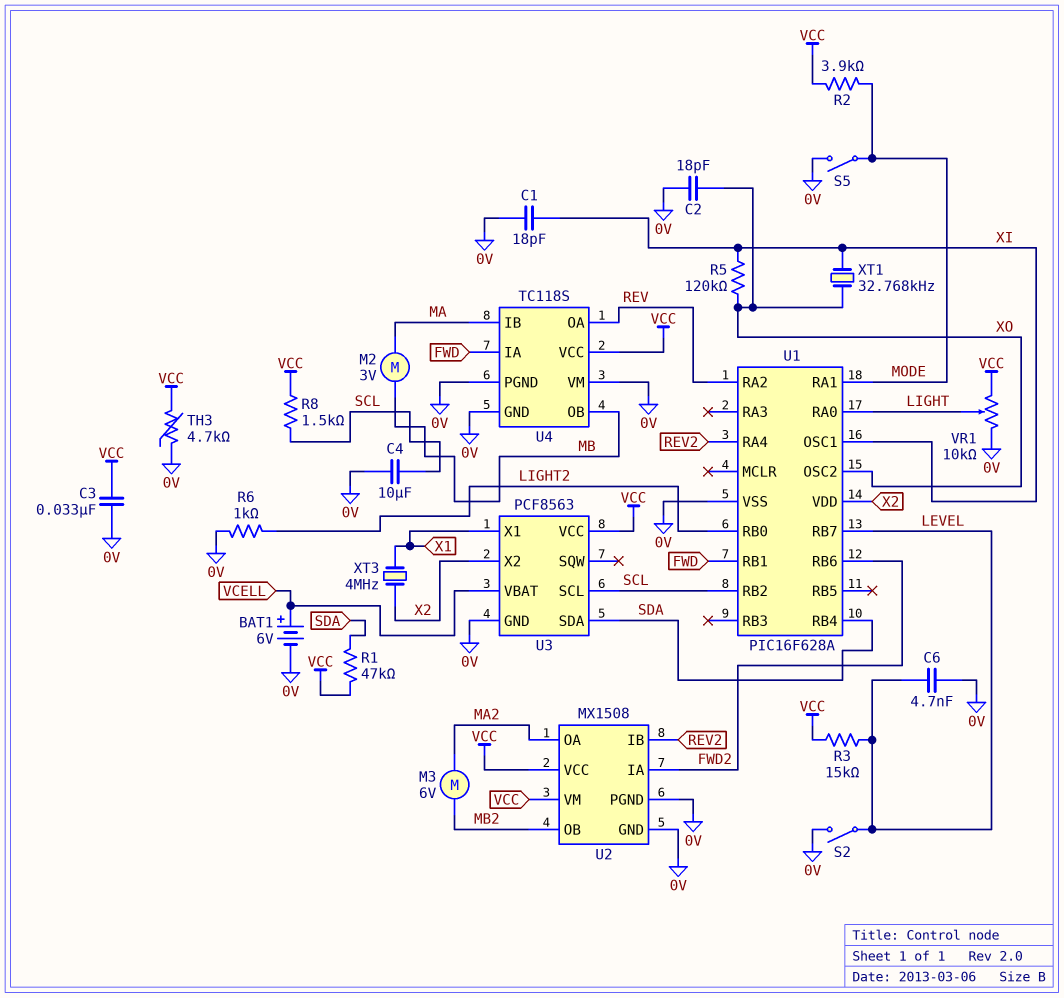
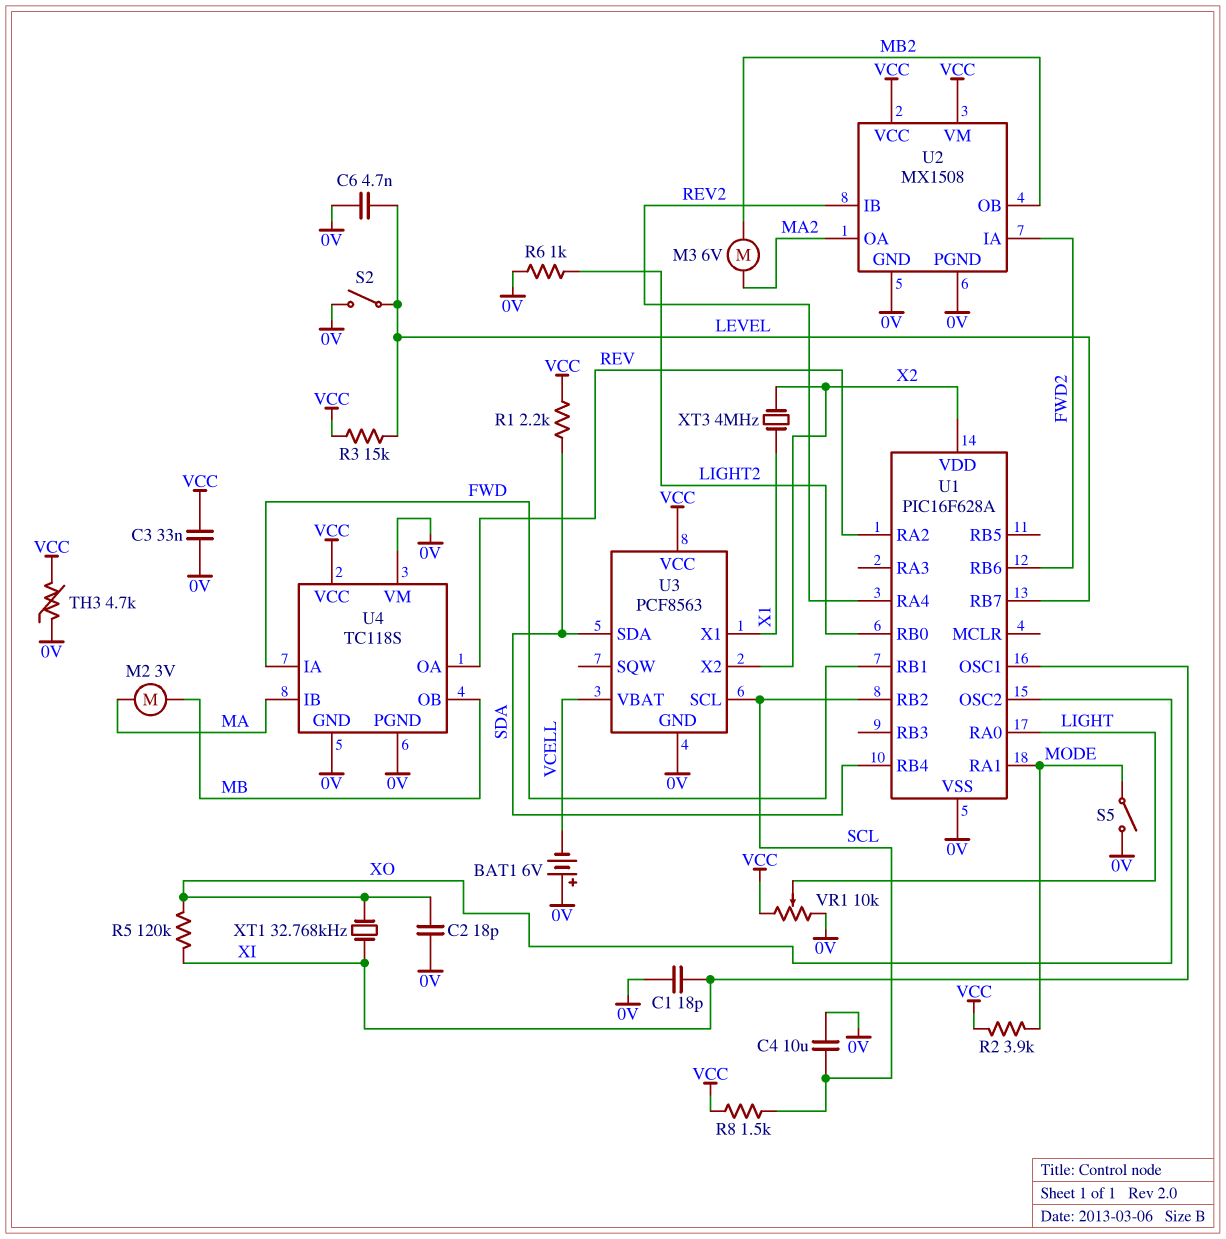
BAT1: 6V (plus VCELL, minus 0V) -> 6V (plus 0V, minus VCELL)
R1: 47k (SDA, VCC) -> 2.2k (SDA, VCC)

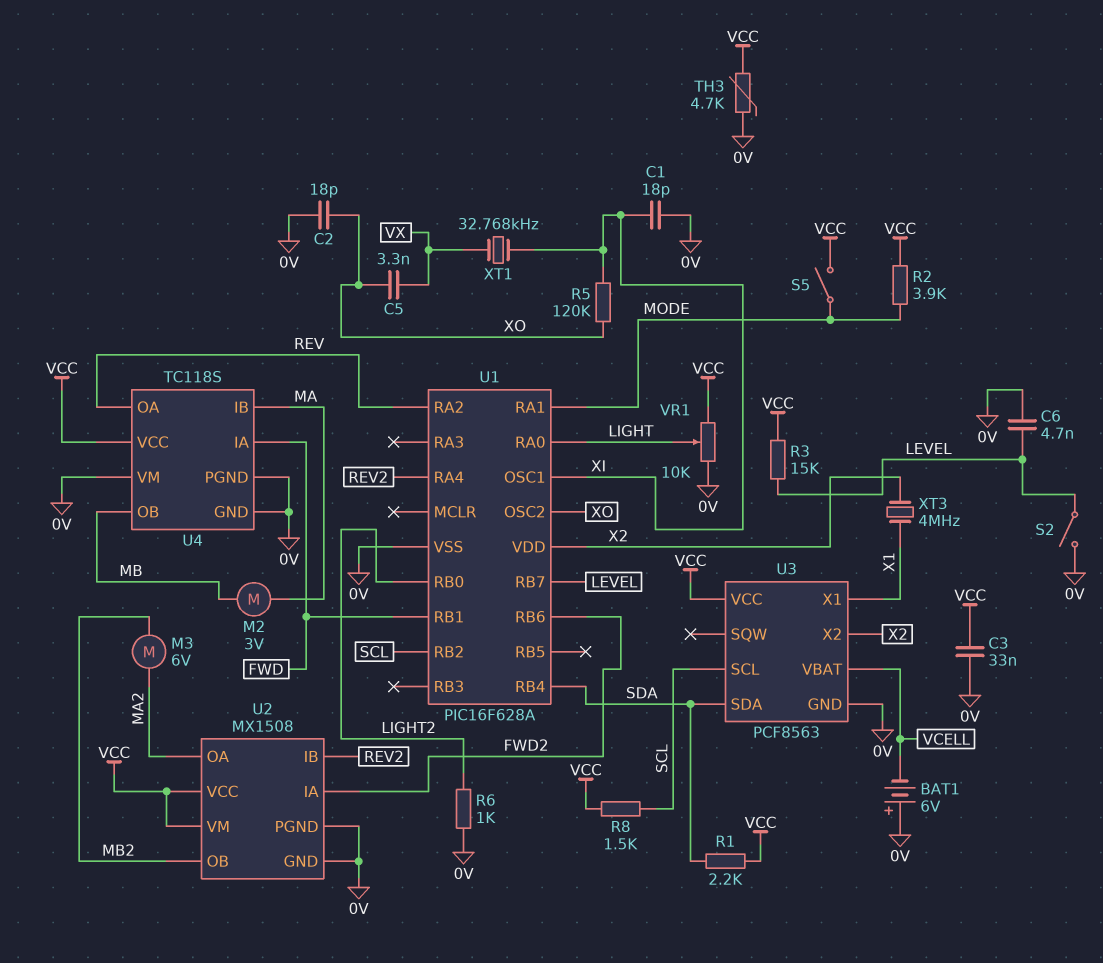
C4: 10uF (0V, SCL) -> none
C5: none -> 3.3nF (VX, XO)
S5: switch (0V, MODE) -> switch (MODE, VCC)
XT1: 32.768kHz (XI, XO) -> 32.768kHz (VX, XI)

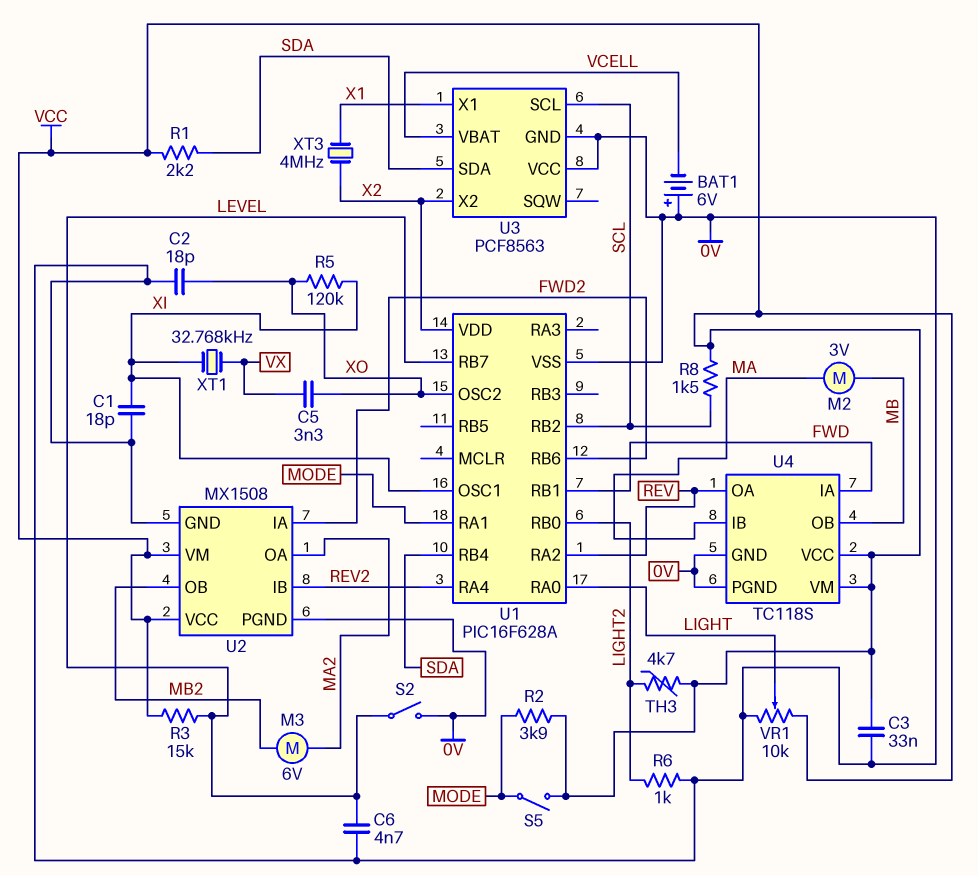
TH3: 4.7k (0V, VCC) -> 4.7k (LIGHT2, VCC)
U3 pin VCC: VCC -> 0V
U4 pin VM: 0V -> VCC

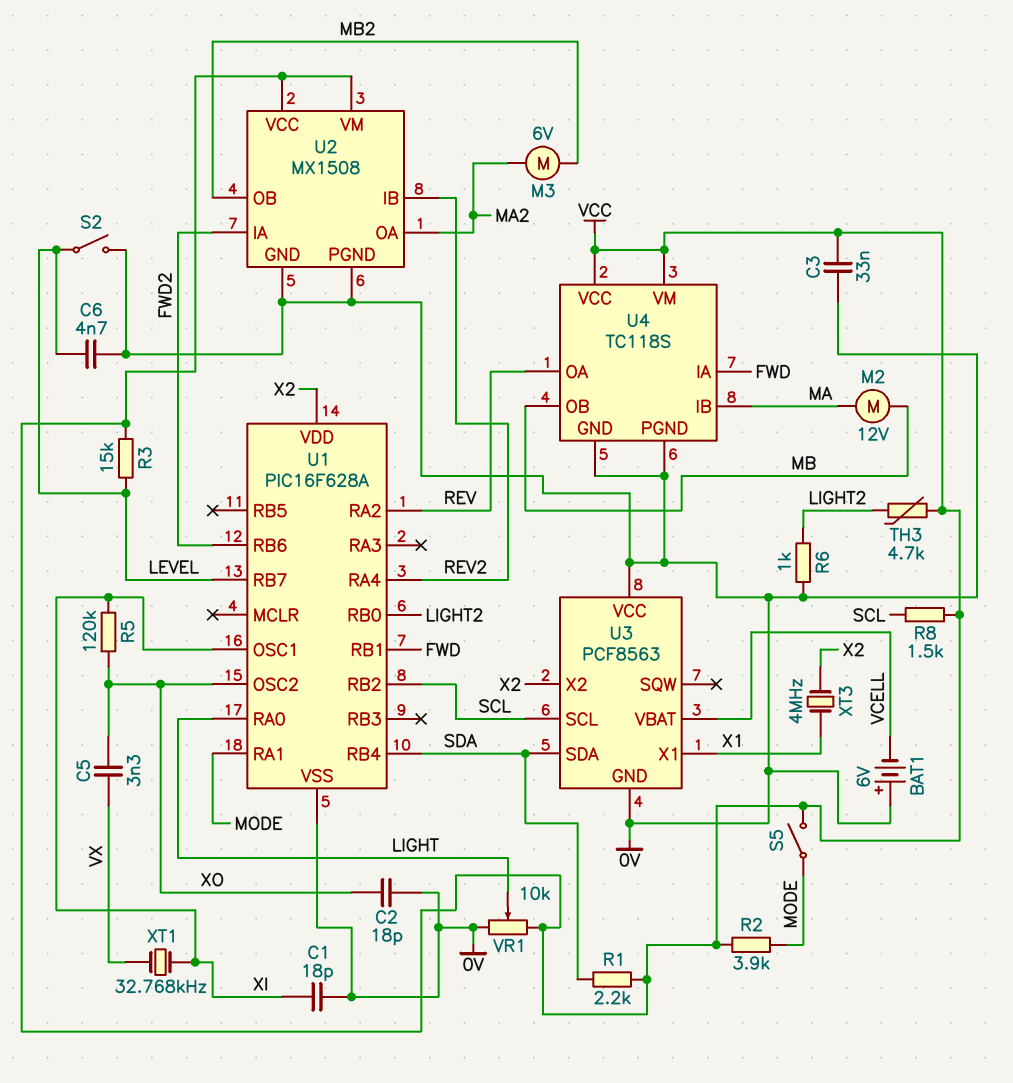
M2: motor 3V (MA, MB) -> motor 12V (MA, MB)

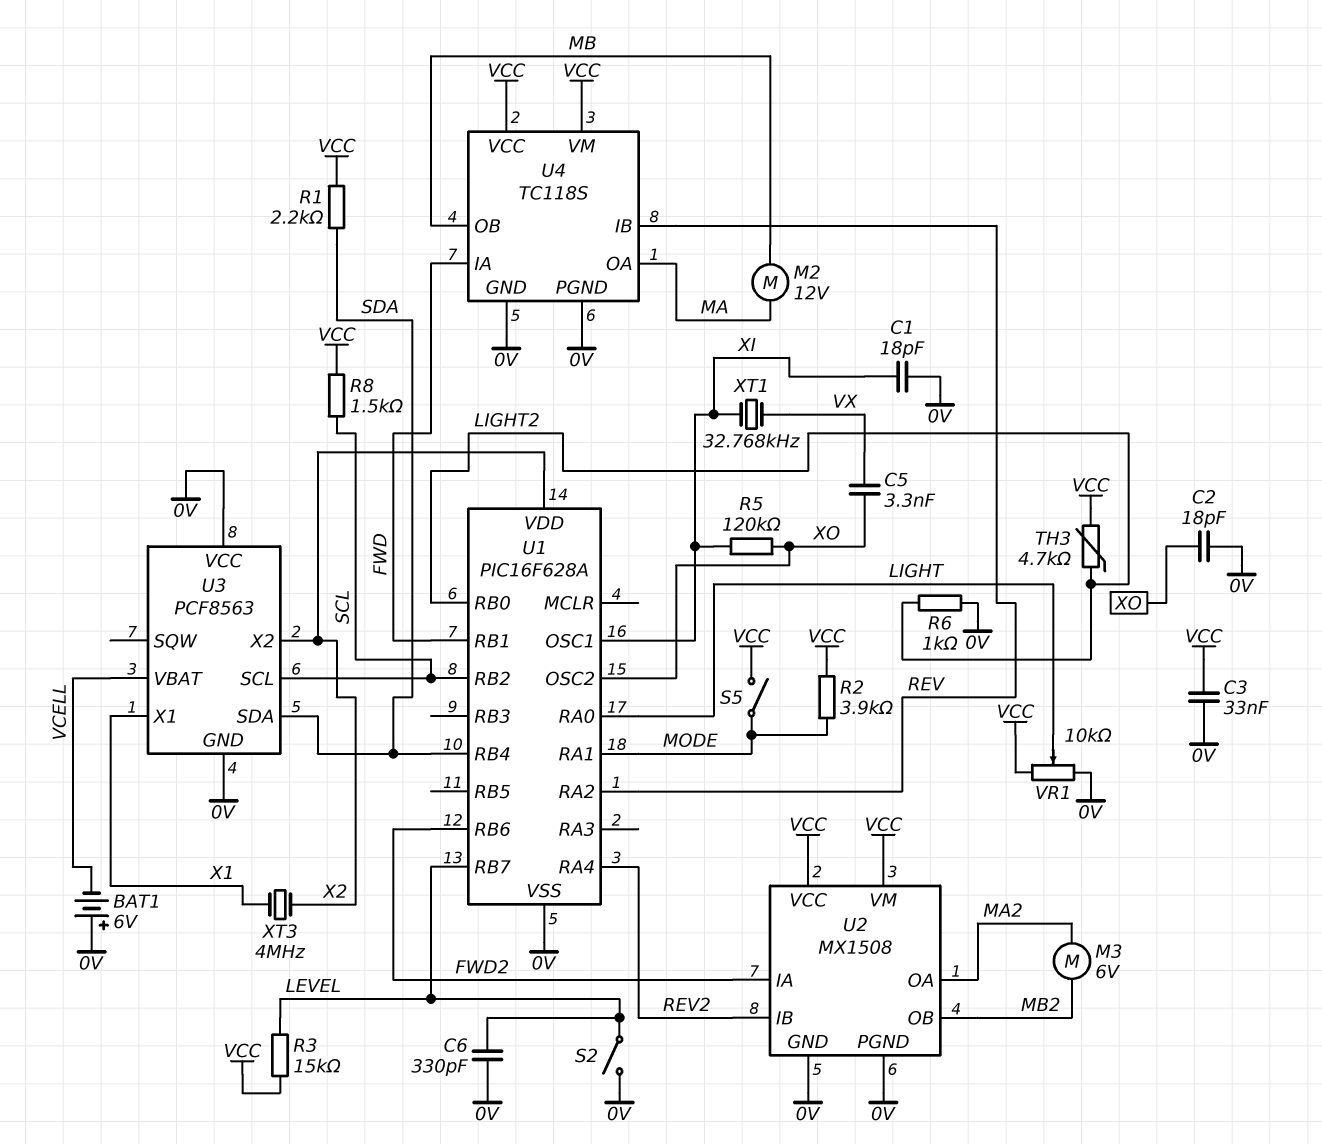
C6: 4.7nF (0V, LEVEL) -> 330pF (0V, LEVEL)
U4 pin IB: MA -> REV
U4 pin OA: REV -> MA

